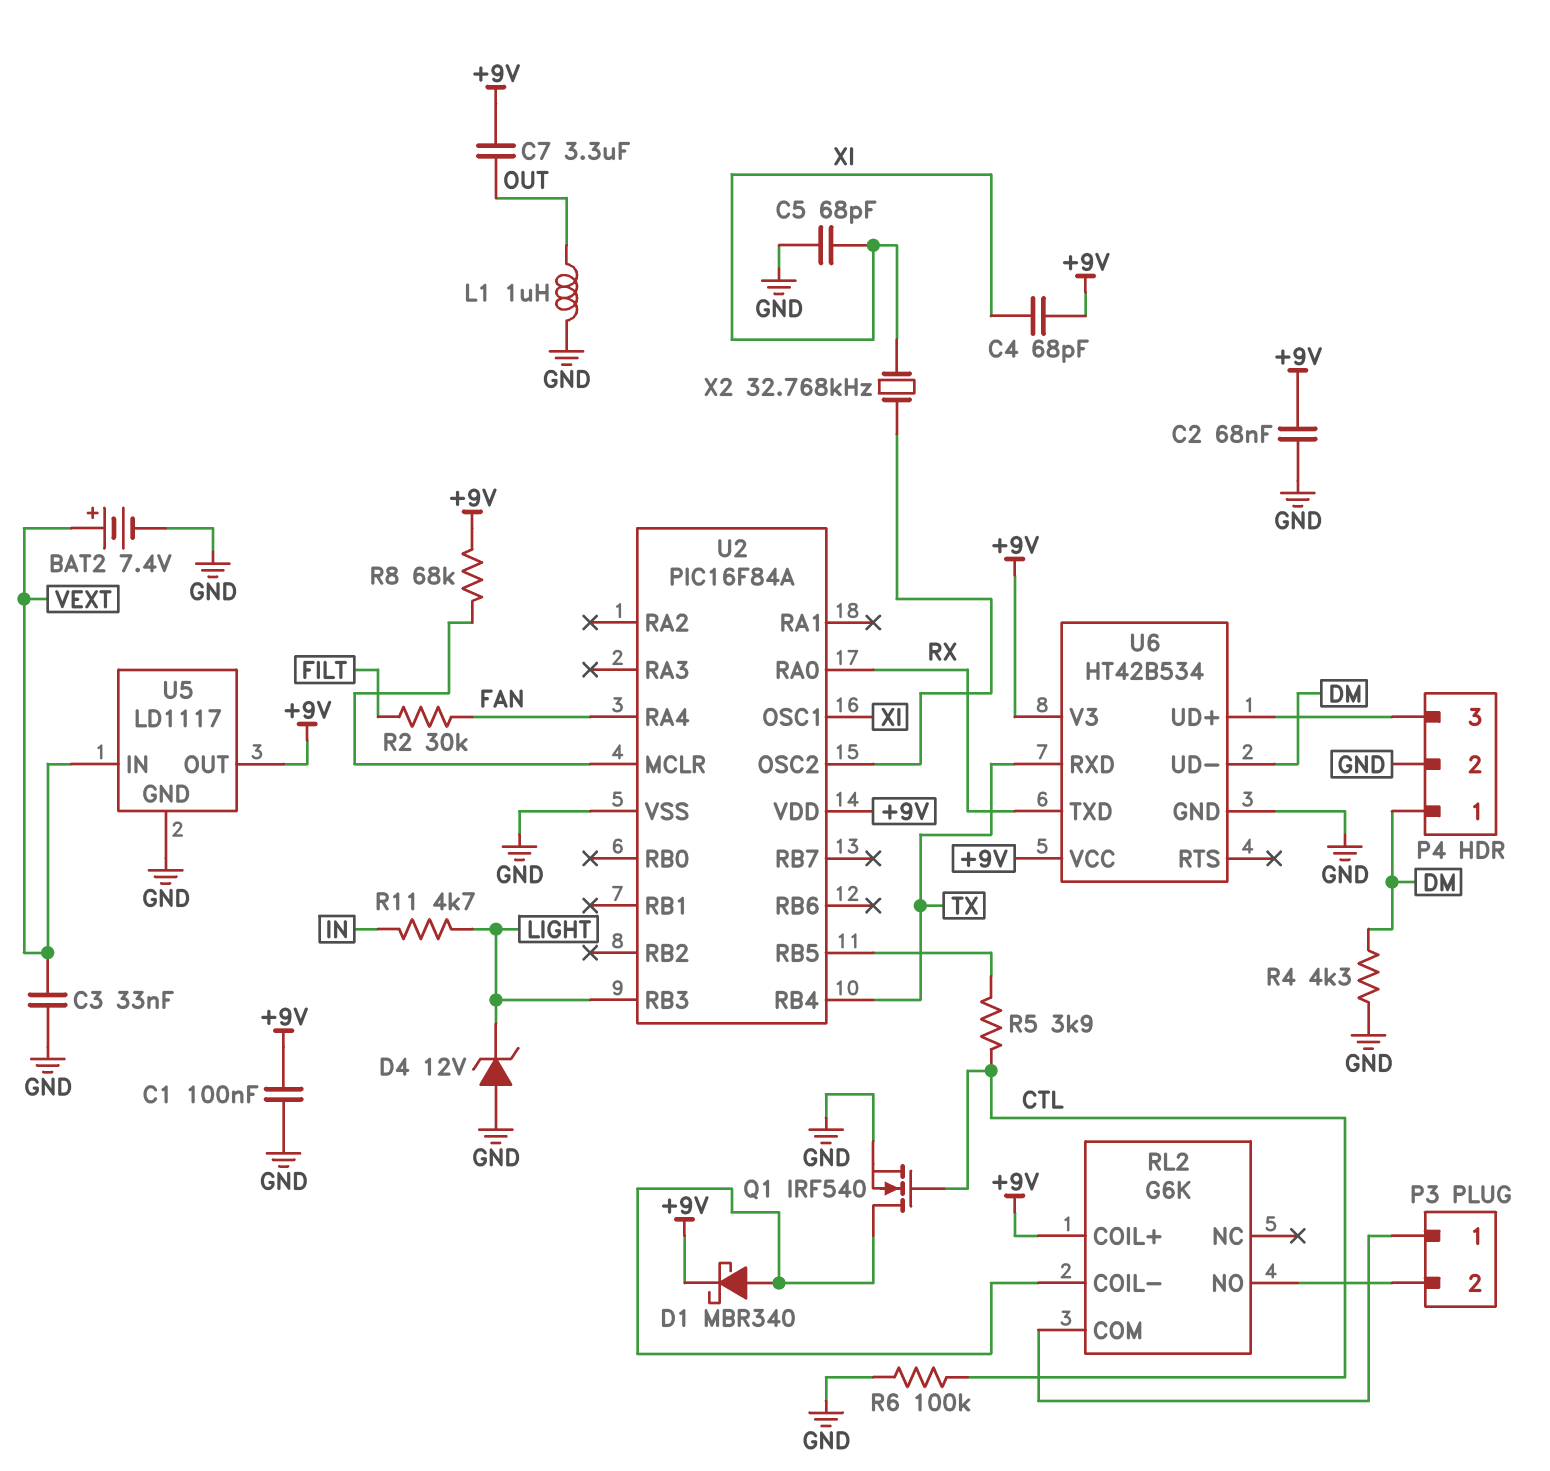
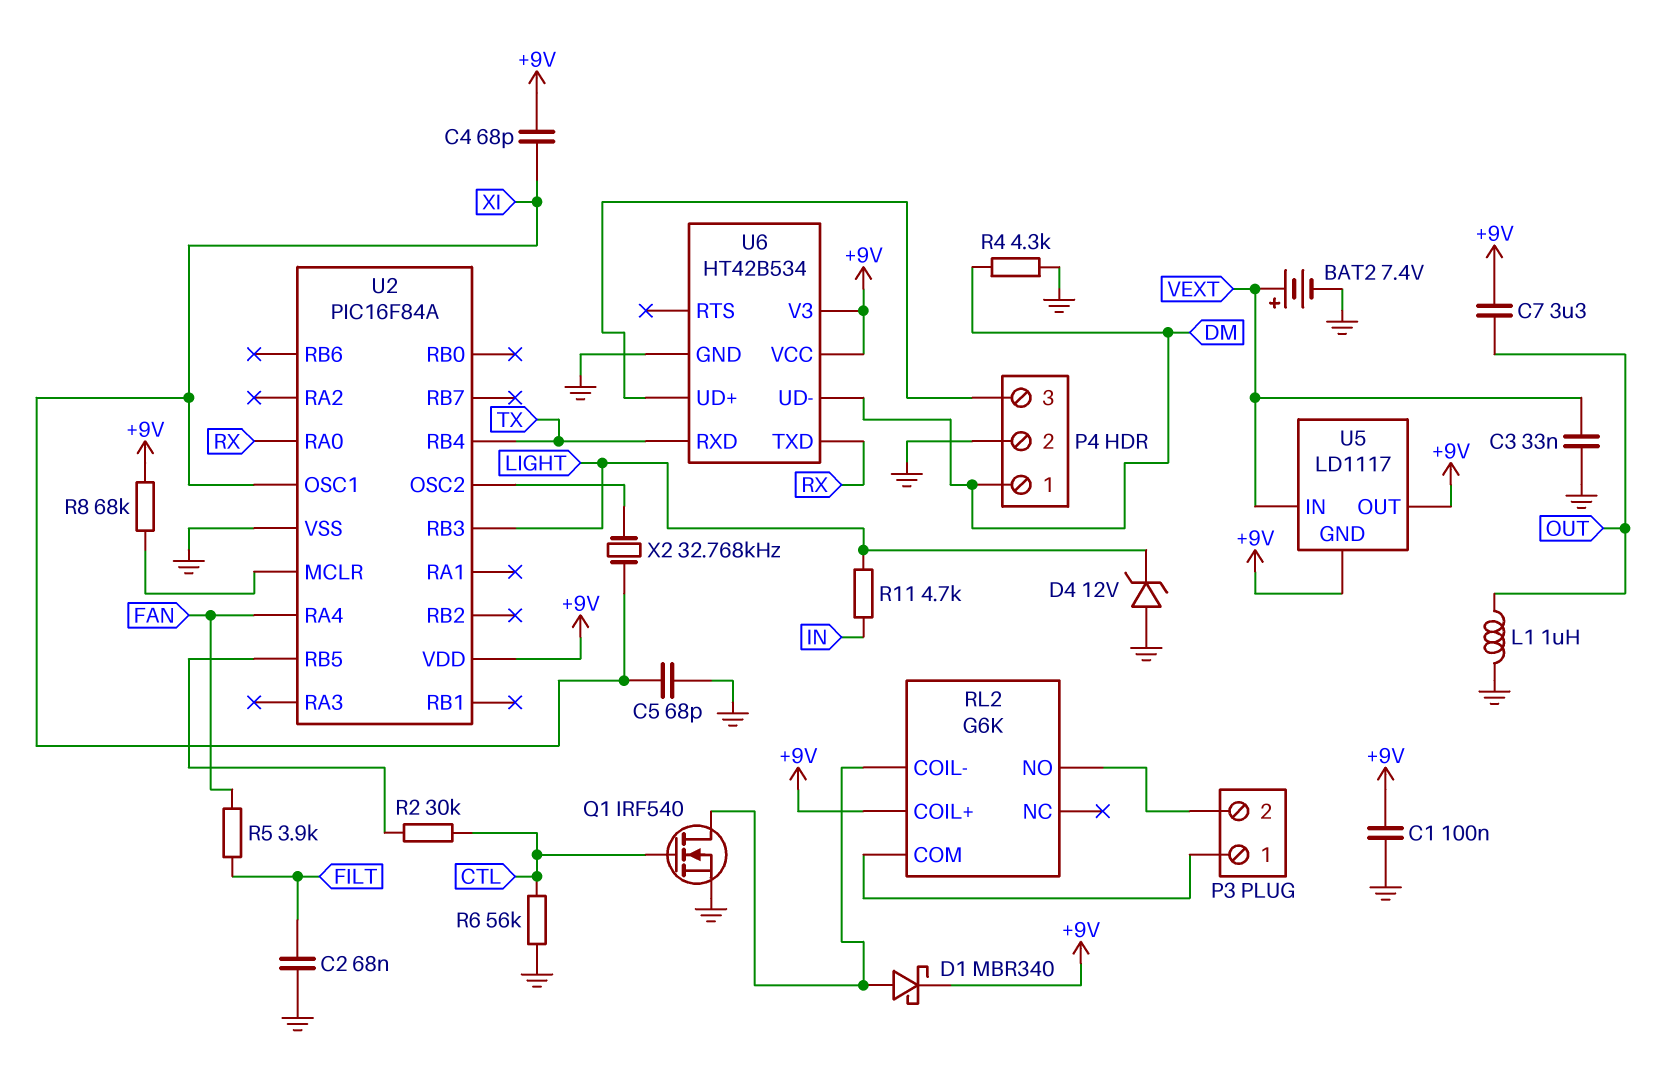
C2: 68nF (+9V, GND) -> 68nF (FILT, GND)
R2: 30k (FAN, FILT) -> 30k (CTL, U2/RB5)
R5: 3.9k (CTL, U2/RB5) -> 3.9k (FAN, FILT)
R6: 100k (CTL, GND) -> 56k (CTL, GND)
U5 pin GND: GND -> +9V

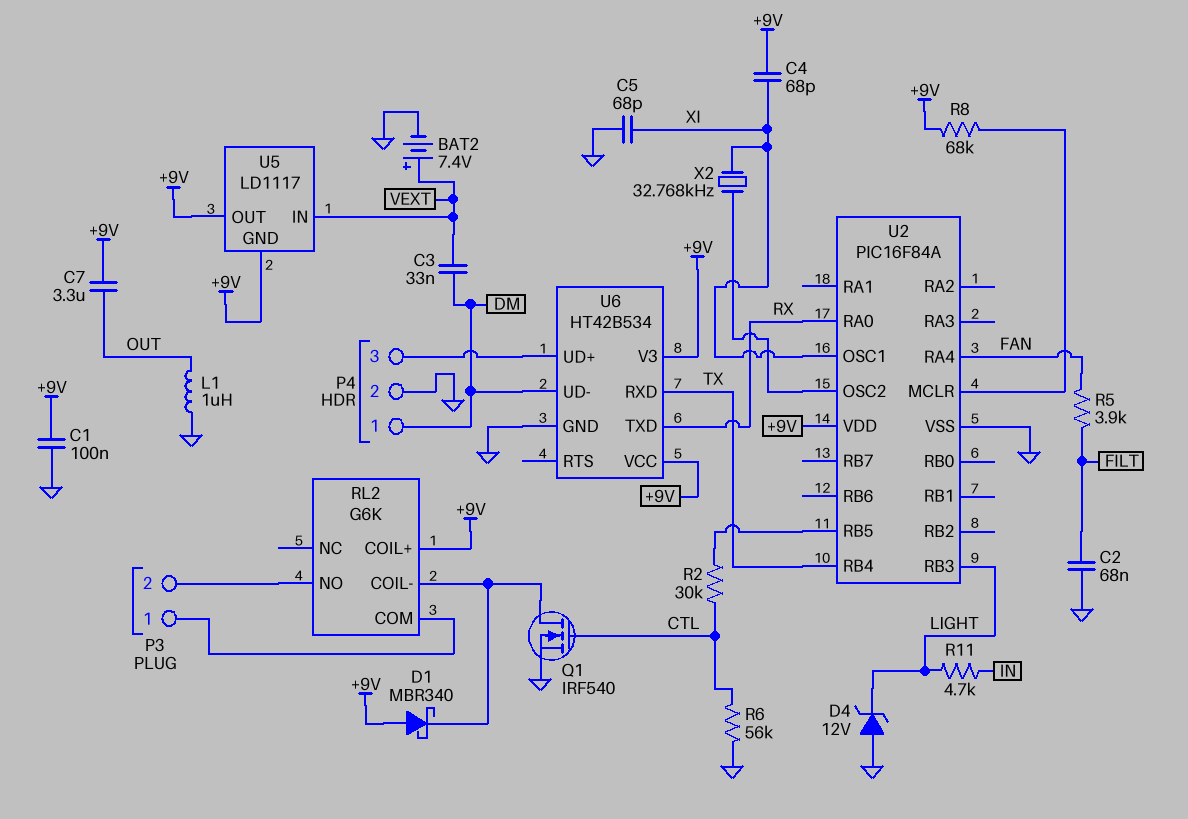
C3: 33nF (GND, VEXT) -> 33nF (DM, VEXT)
D1: schottky MBR340 (A RL2/COIL-, K +9V) -> schottky MBR340 (A +9V, K RL2/COIL-)
R4: 4.3k (DM, GND) -> none

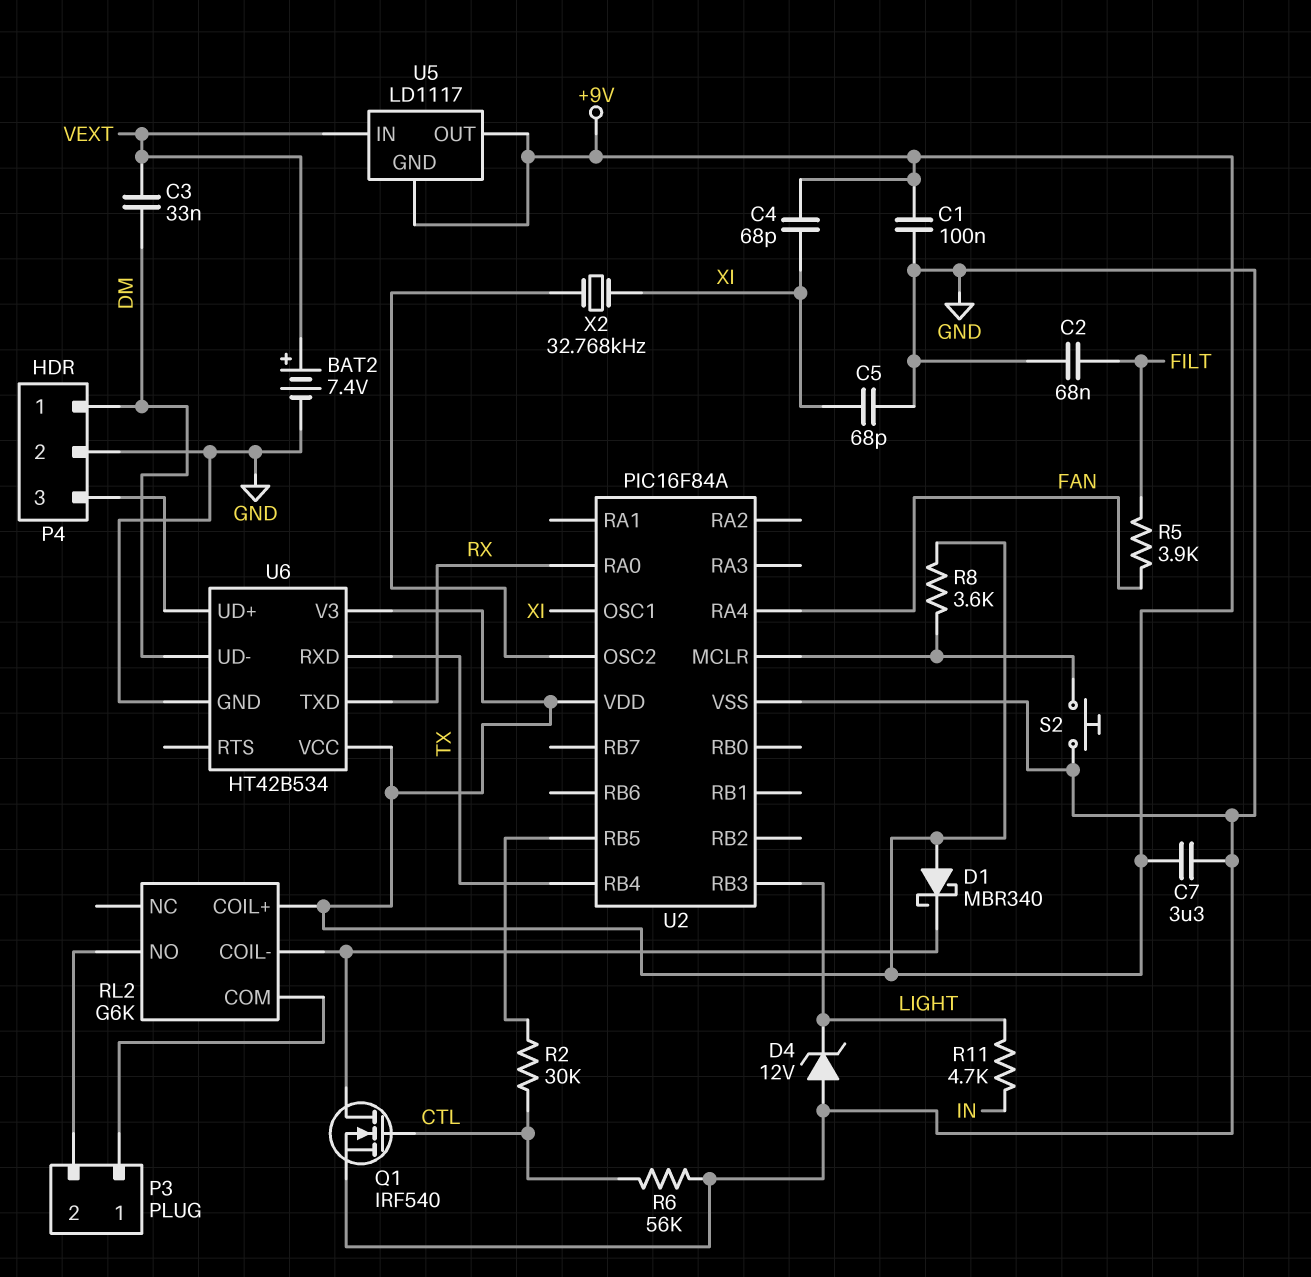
C7: 3.3uF (+9V, OUT) -> 3.3uF (+9V, GND)
L1: 1uH (GND, OUT) -> none
R8: 68k (+9V, U2/MCLR) -> 3.6k (+9V, U2/MCLR)
S2: none -> button (GND, U2/MCLR)

